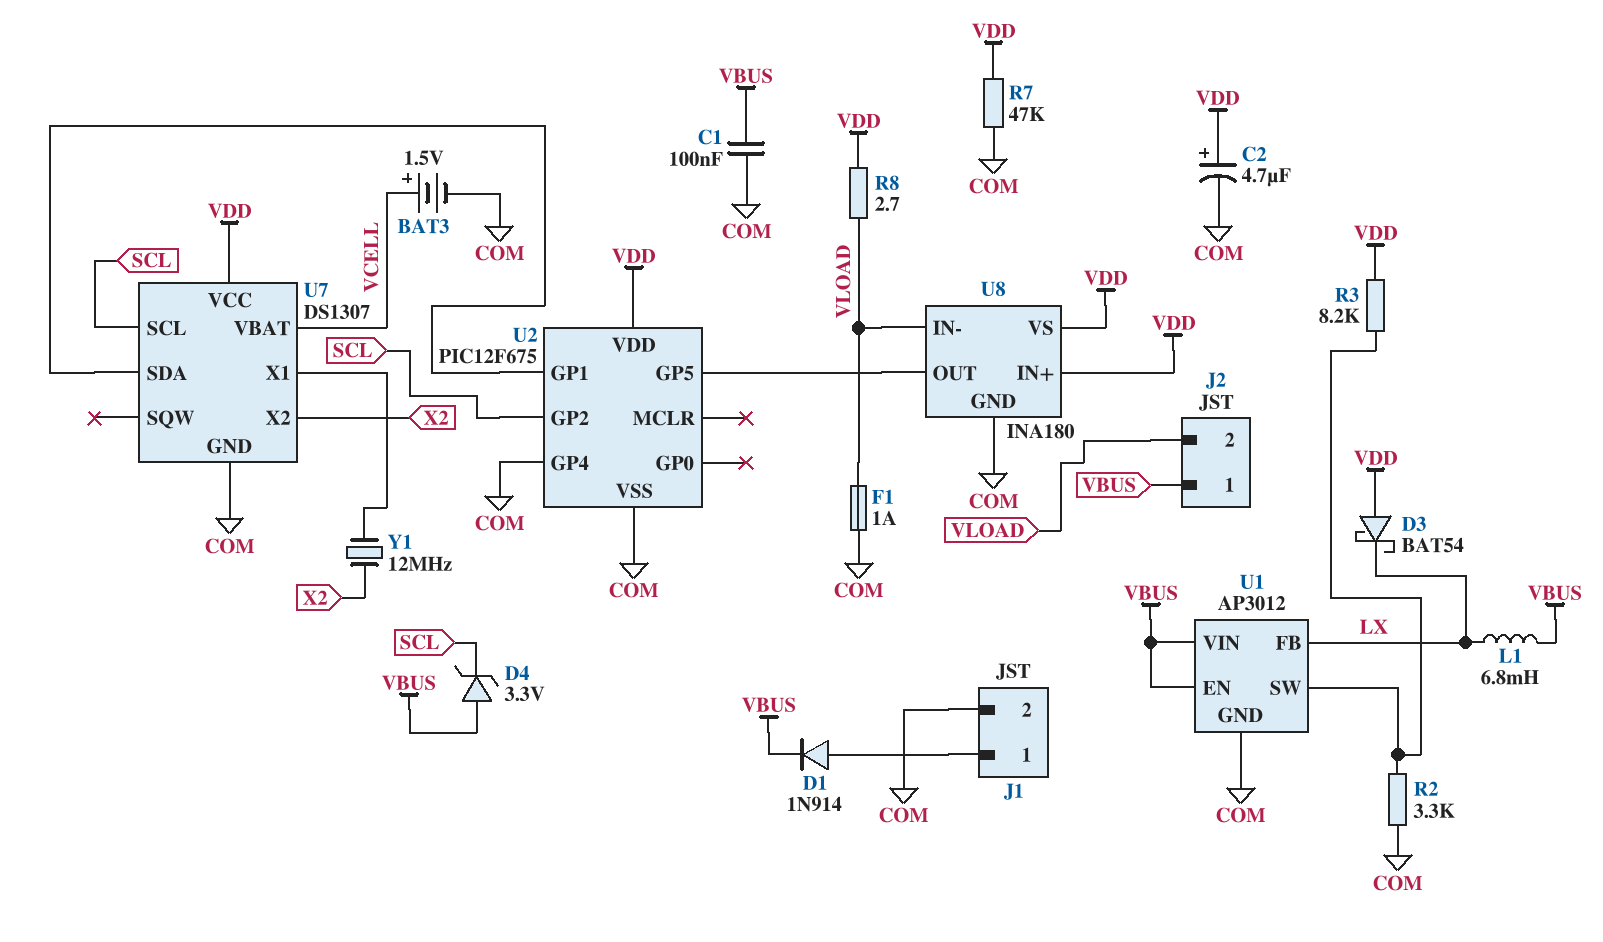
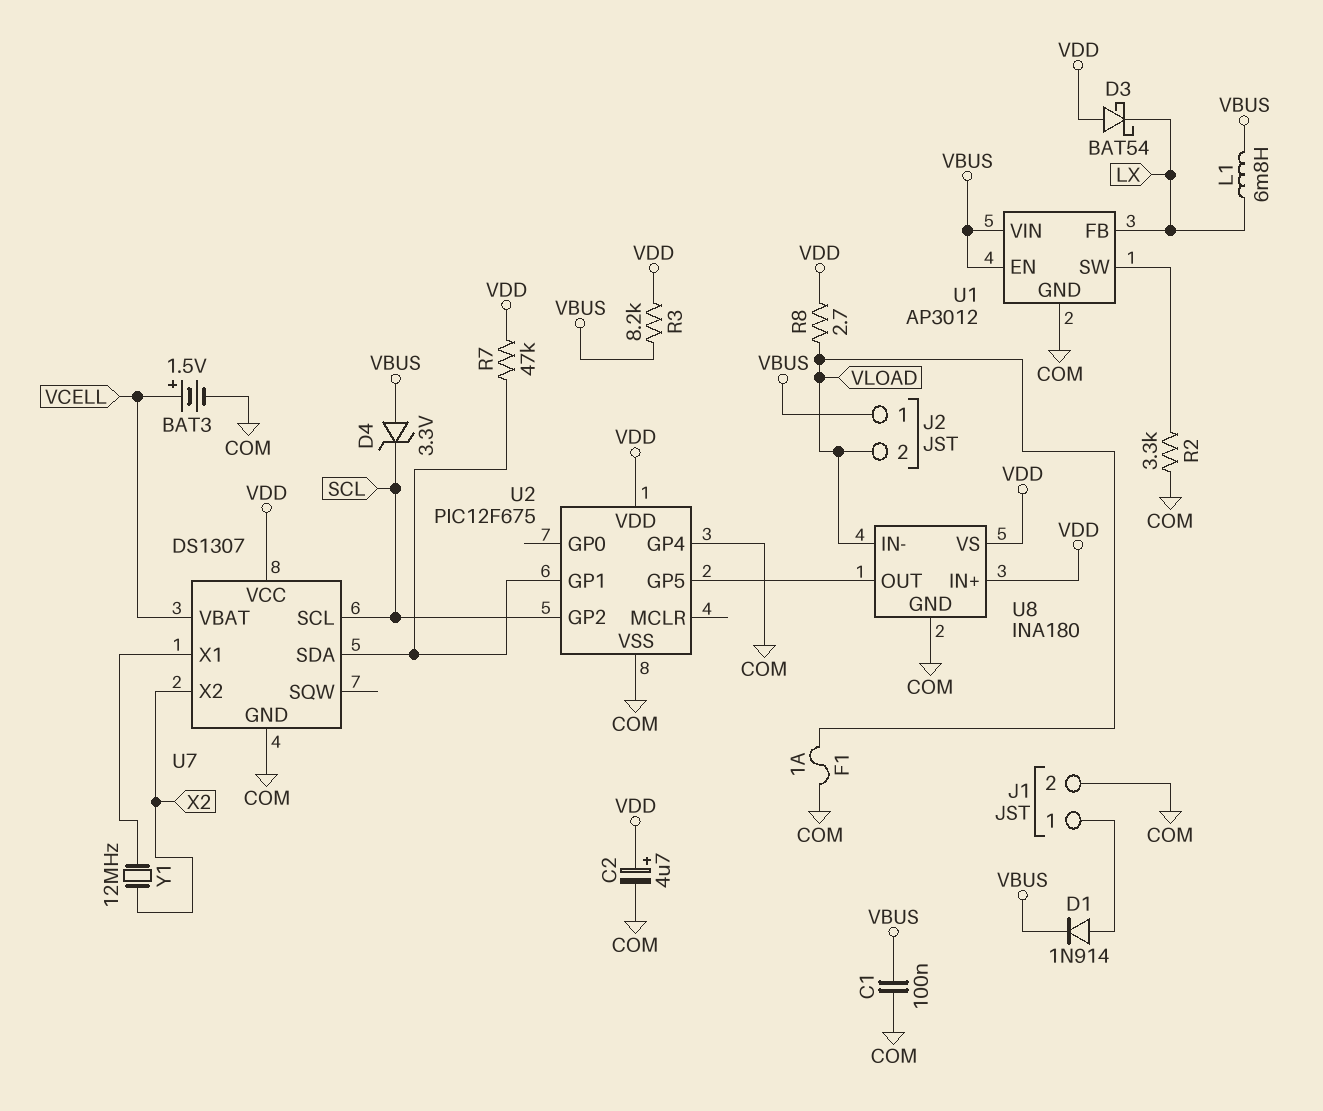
R3: 8.2k (U1/SW, VDD) -> 8.2k (VBUS, VDD)
R7: 47k (COM, VDD) -> 47k (U2/GP1, VDD)

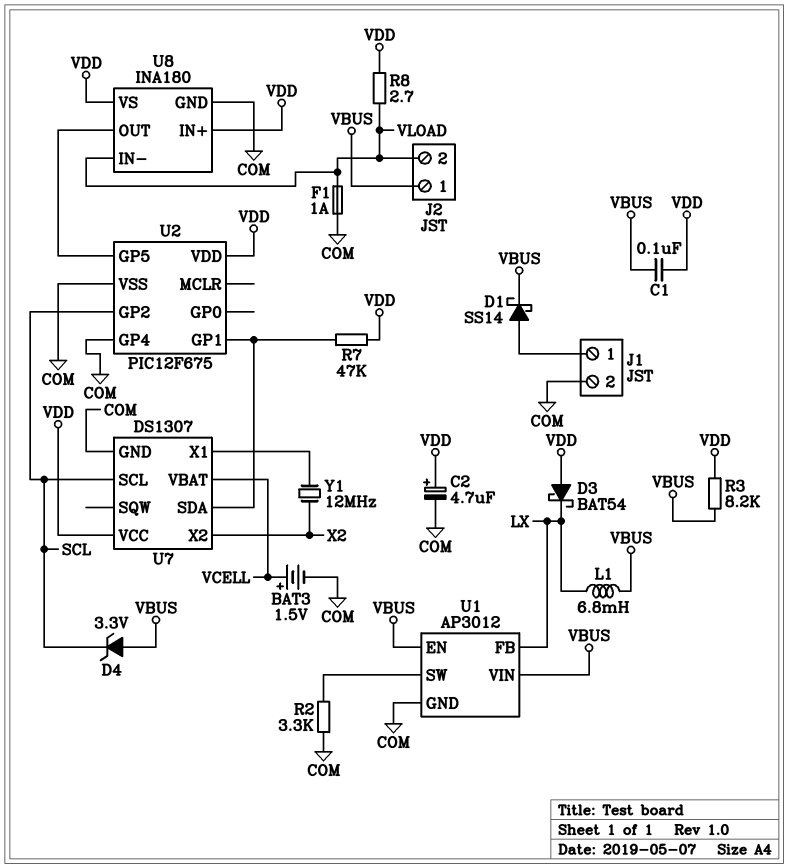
C1: 100nF (COM, VBUS) -> 100nF (VBUS, VDD)
D1: diode 1N914 (A J1/1, K VBUS) -> schottky SS14 (A J1/1, K VBUS)

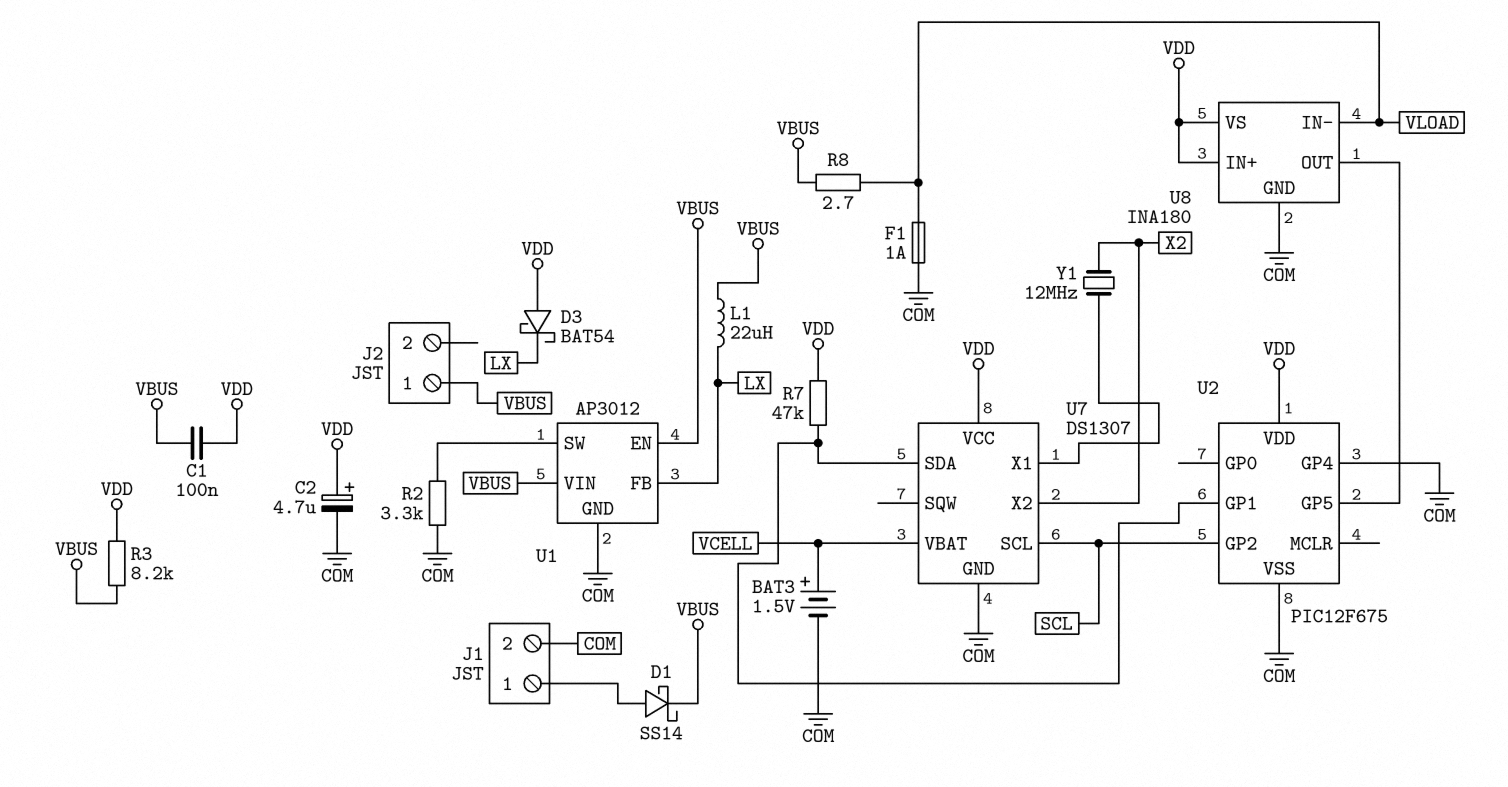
D4: zener 3.3V (A VBUS, K SCL) -> none
J2 pin 2: VLOAD -> none
L1: 6.8mH (LX, VBUS) -> 22uH (LX, VBUS)
R8: 2.7 (VDD, VLOAD) -> 2.7 (VBUS, VLOAD)

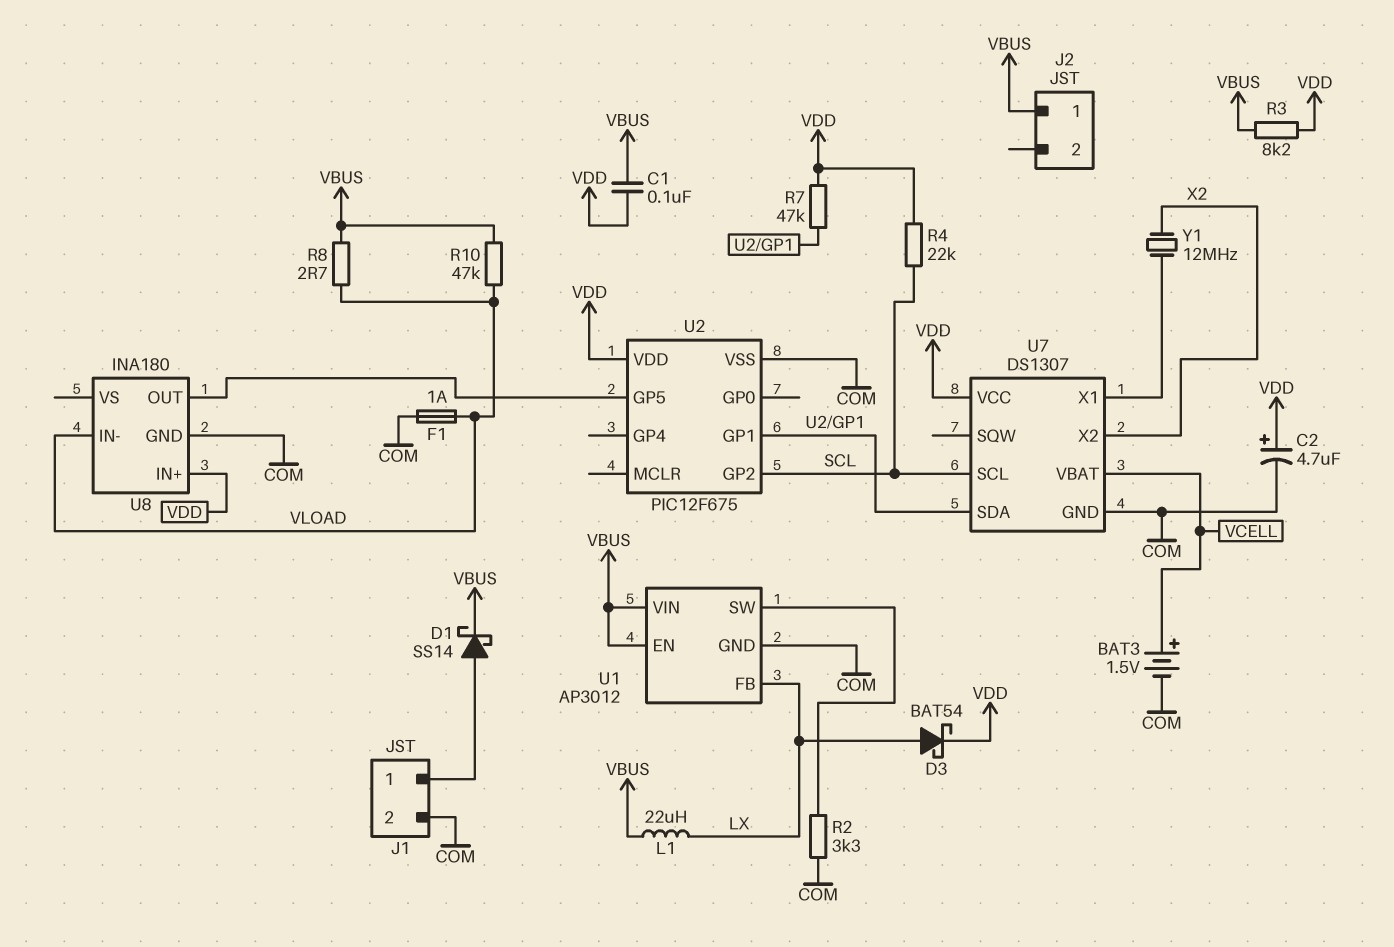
D3: schottky BAT54 (A VDD, K LX) -> schottky BAT54 (A LX, K VDD)
R4: none -> 22k (SCL, VDD)
R10: none -> 47k (VBUS, VLOAD)
U2 pin GP4: COM -> none
U8 pin VS: VDD -> none

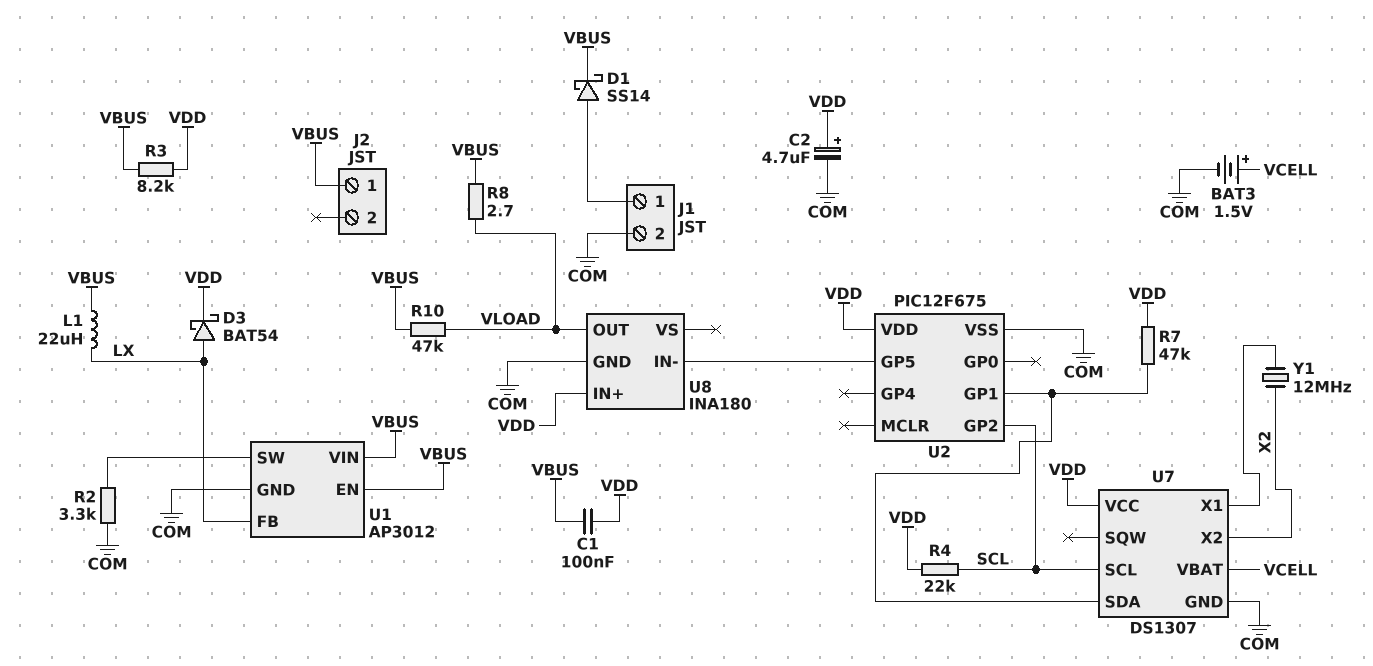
F1: 1A (COM, VLOAD) -> none
U8 pin IN-: VLOAD -> U2/GP5
U8 pin OUT: U2/GP5 -> VLOAD

